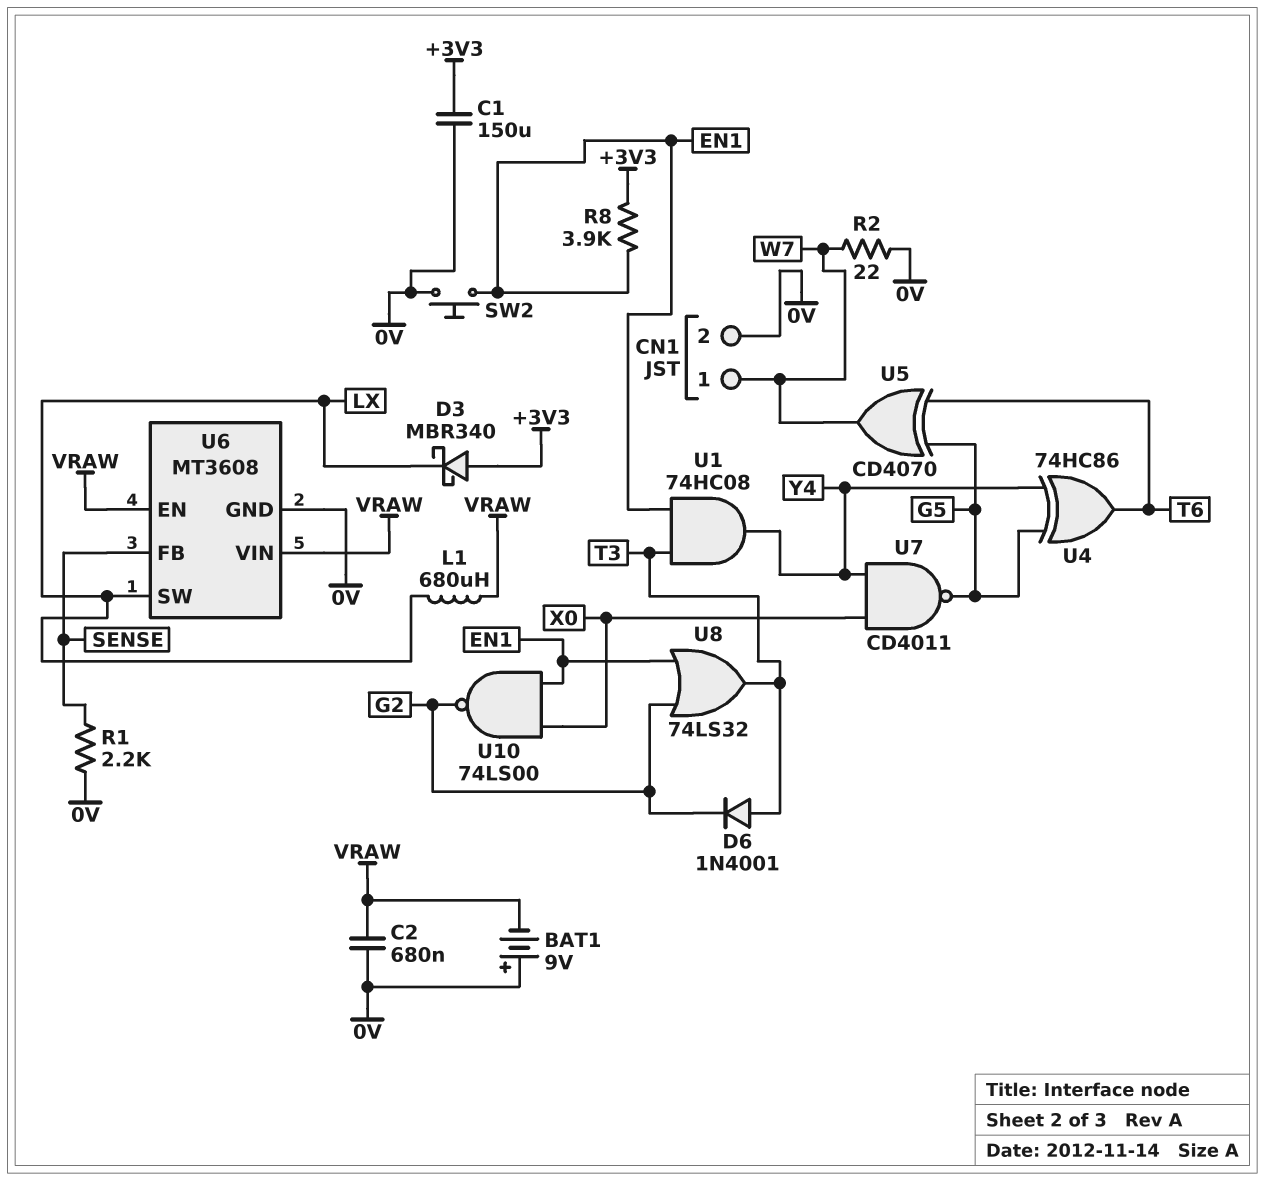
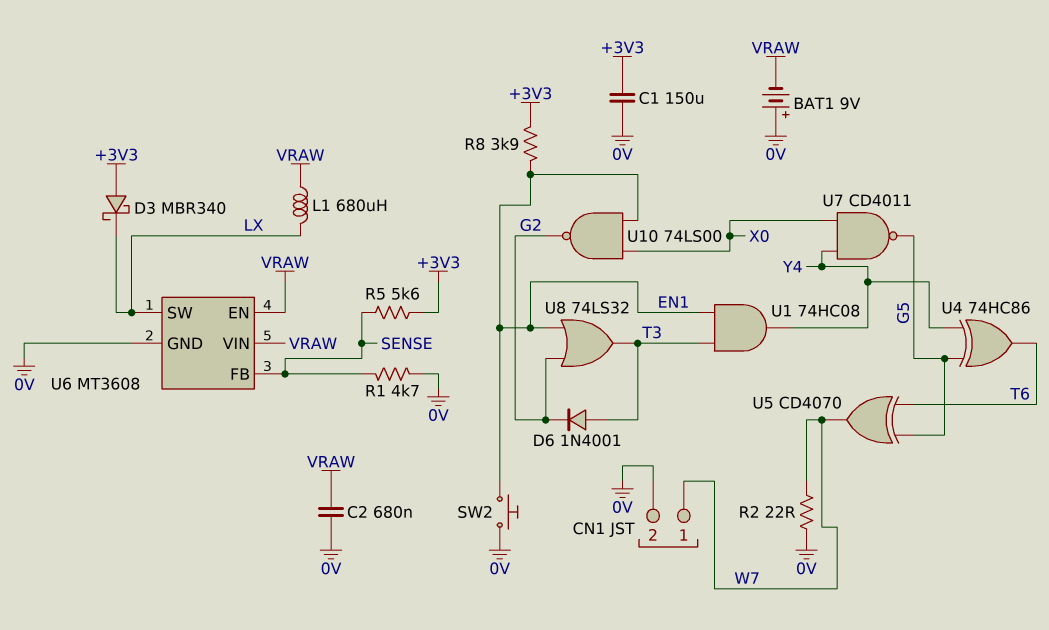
R1: 2.2k (0V, SENSE) -> 4.7k (0V, SENSE)
R5: none -> 5.6k (+3V3, SENSE)

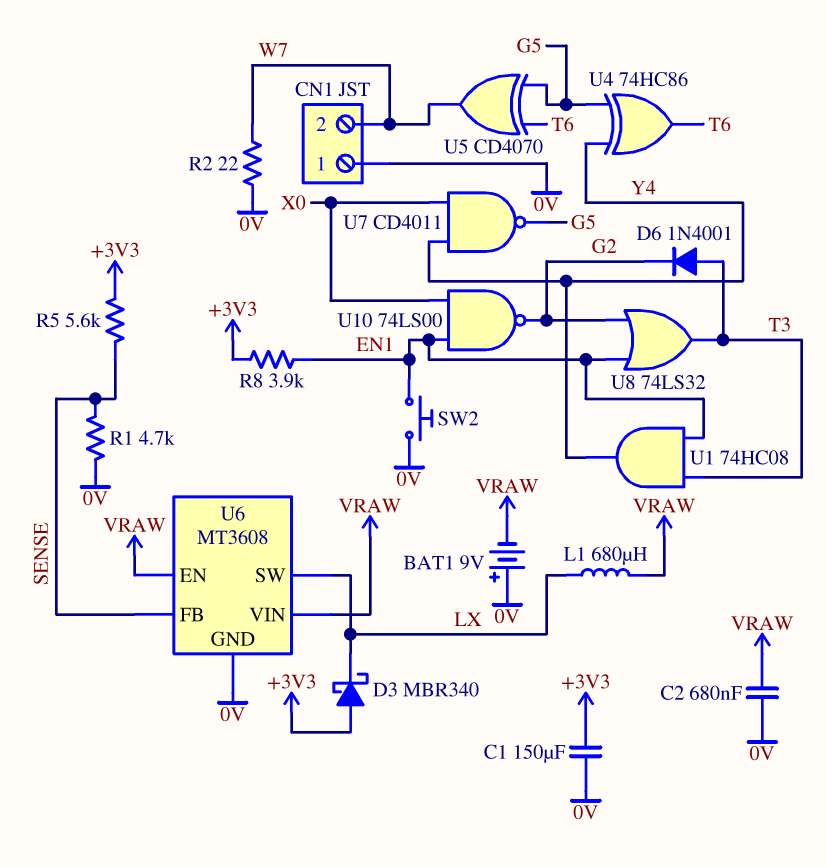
CN1 pin 1: W7 -> 0V
CN1 pin 2: 0V -> W7

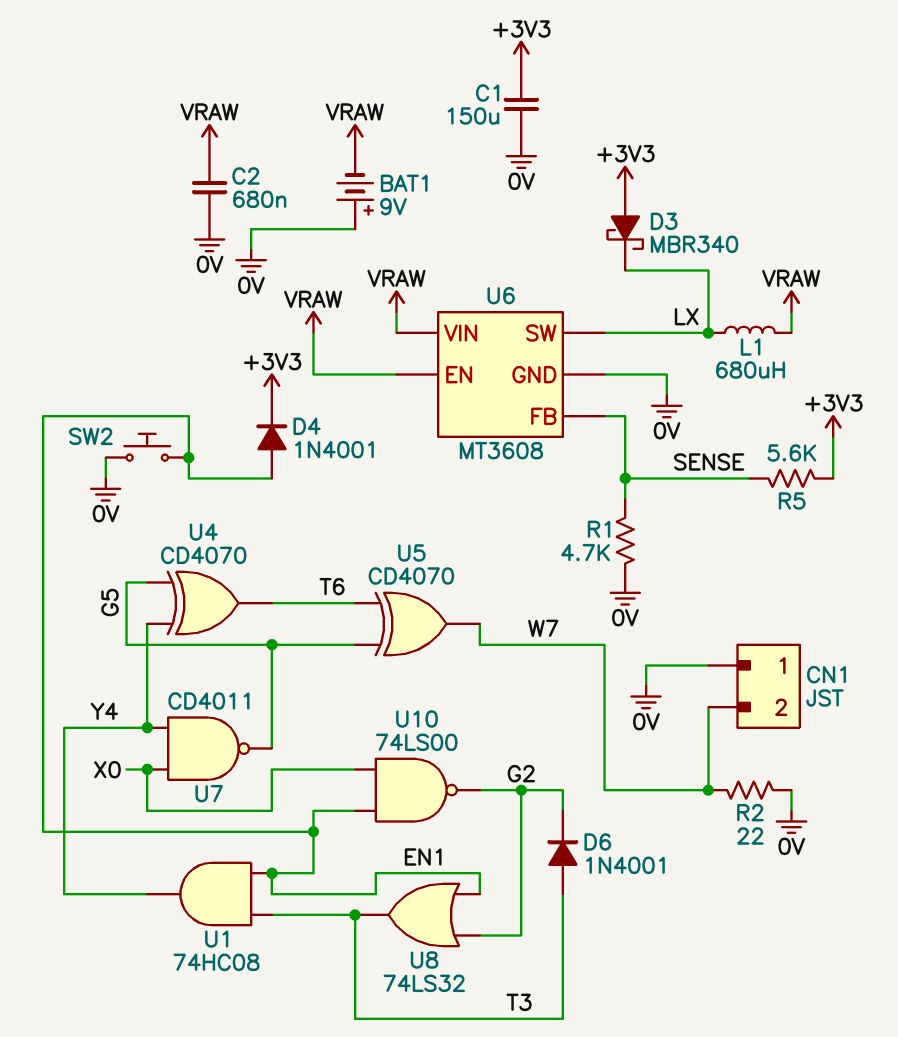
D4: none -> diode 1N4001 (A EN1, K +3V3)
R8: 3.9k (+3V3, EN1) -> none
U4: XOR 74HC86 (in G5, in Y4, out T6) -> XOR CD4070 (in G5, in Y4, out T6)

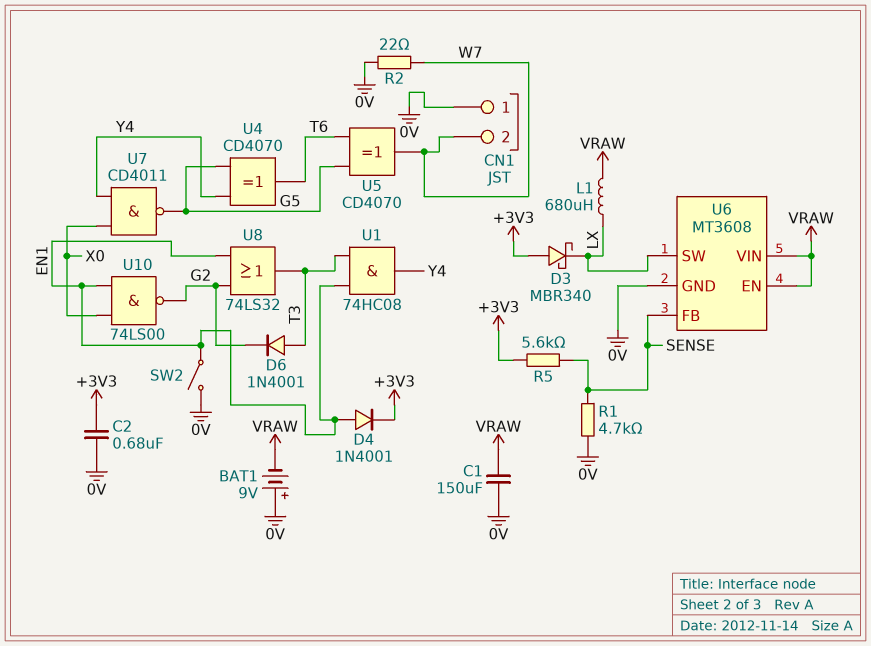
C1: 150uF (+3V3, 0V) -> 150uF (0V, VRAW)
C2: 680nF (0V, VRAW) -> 680nF (+3V3, 0V)
SW2: button (0V, EN1) -> switch (0V, EN1)

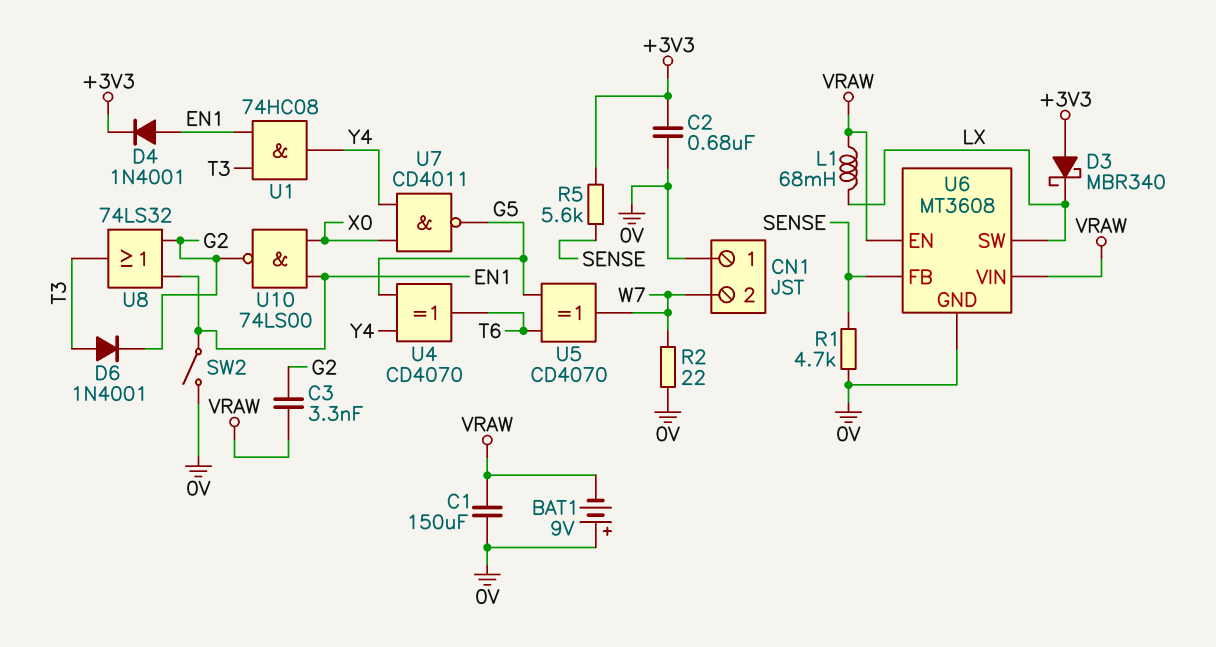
C3: none -> 3.3nF (G2, VRAW)
L1: 680uH (LX, VRAW) -> 68mH (LX, VRAW)

